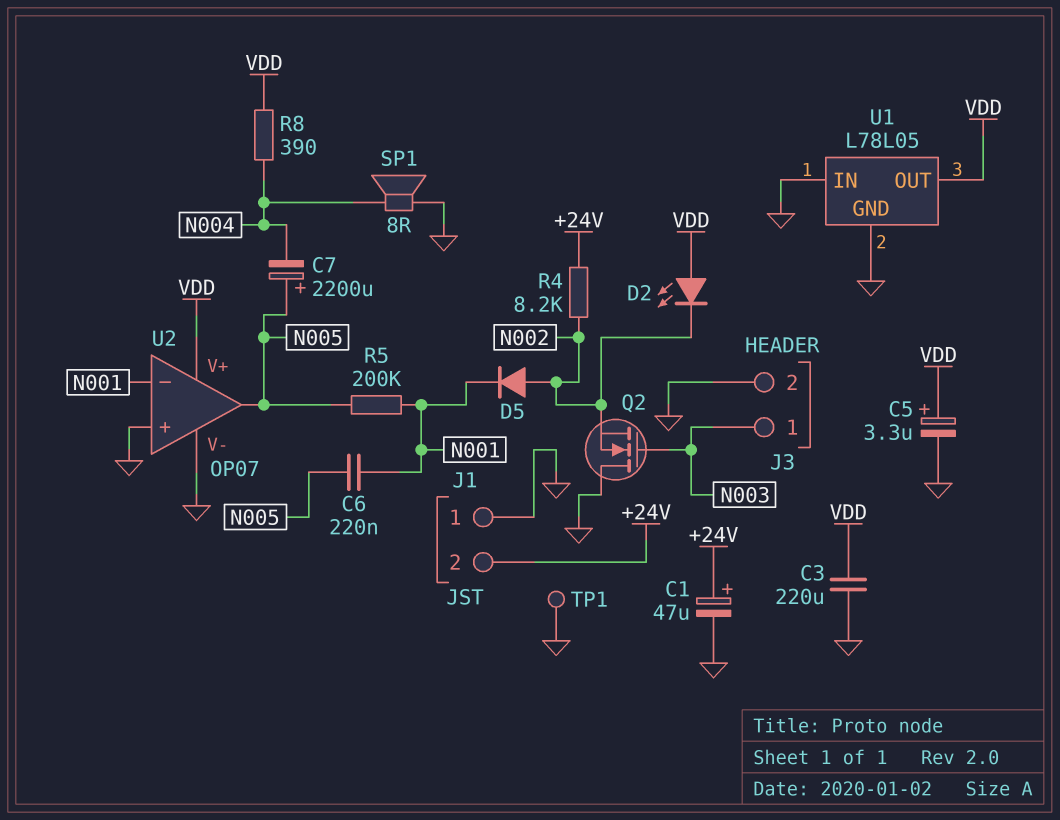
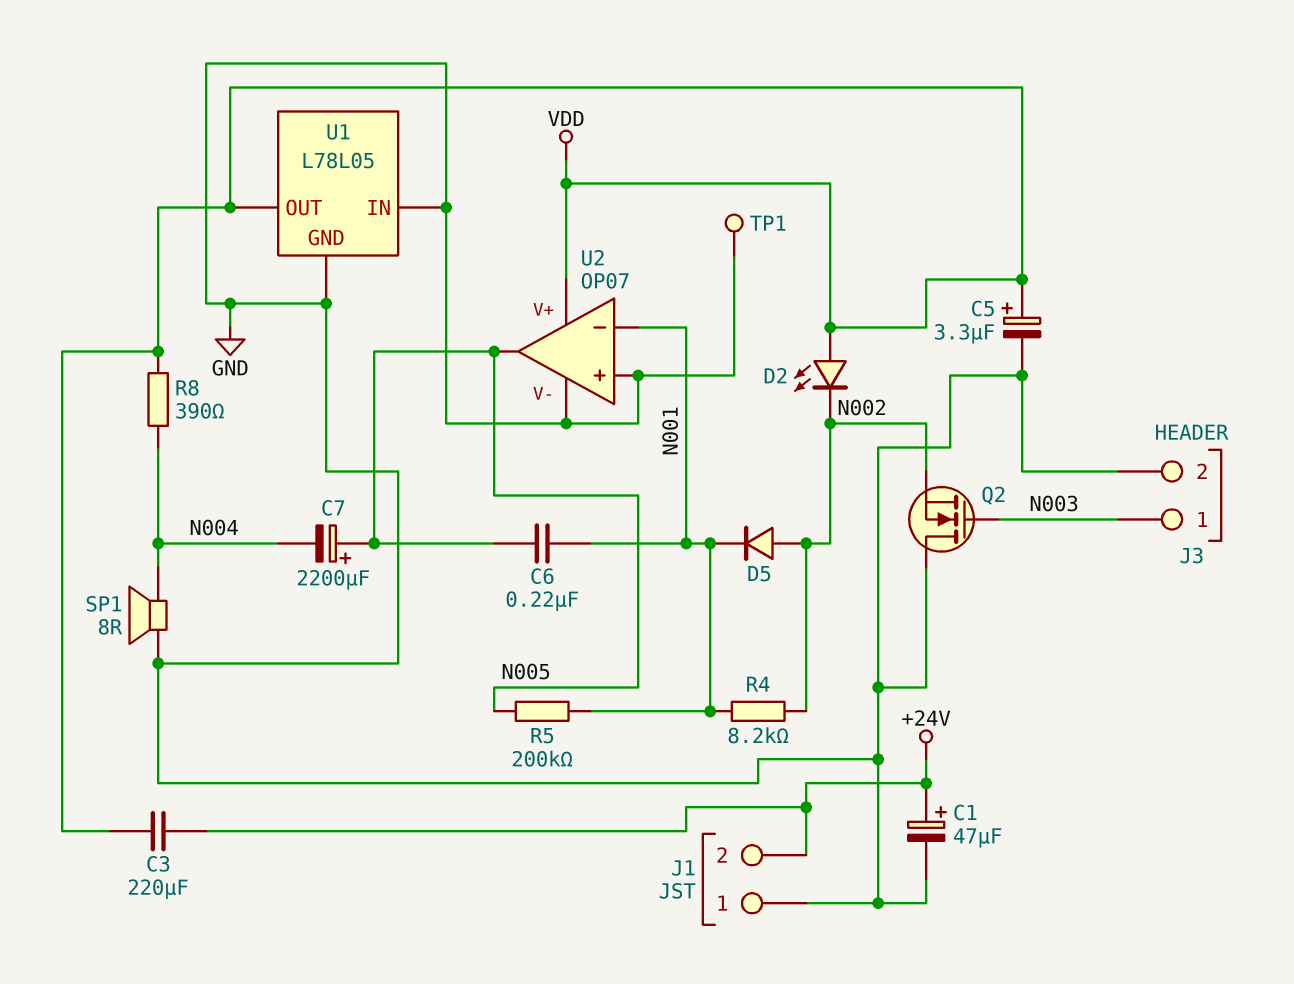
C3: 220uF (GND, VDD) -> 220uF (+24V, VDD)
R4: 8.2k (+24V, N002) -> 8.2k (N001, N002)

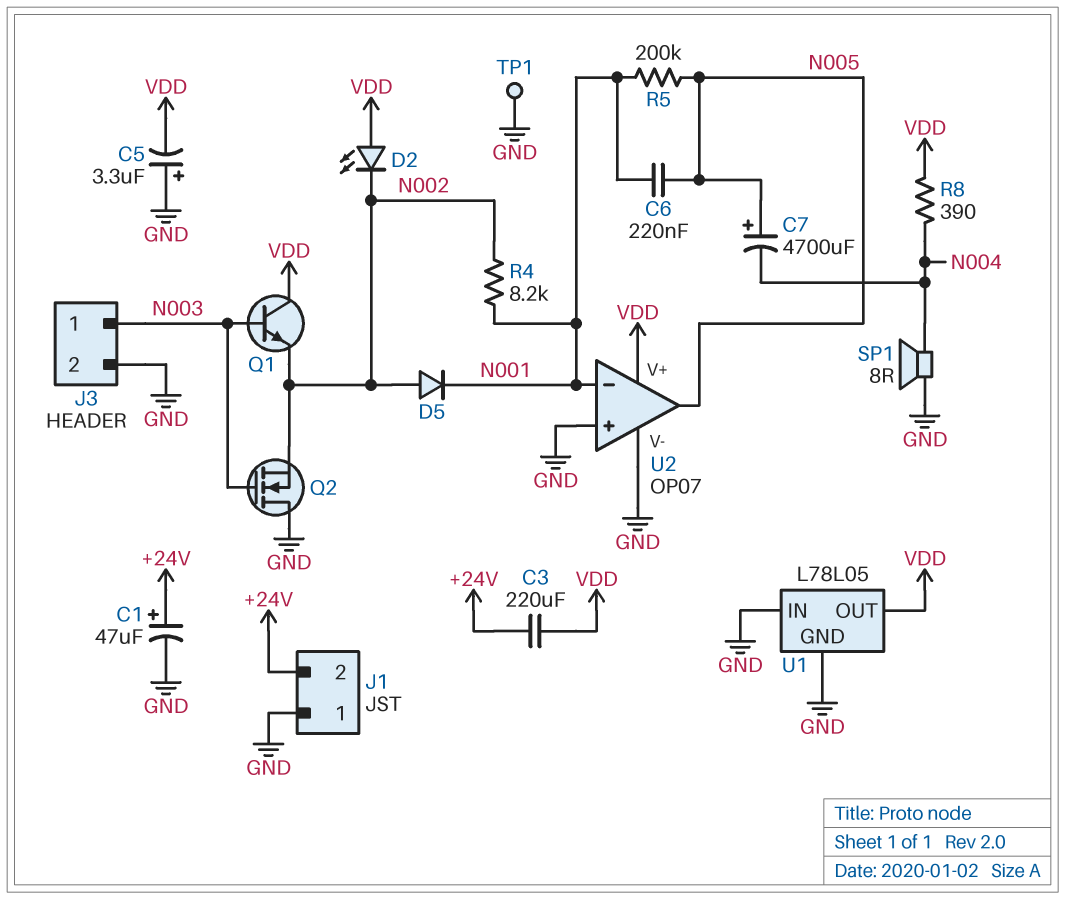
C5: 3.3uF (plus VDD, minus GND) -> 3.3uF (plus GND, minus VDD)
C7: 2200uF (plus N005, minus N004) -> 4700uF (plus N005, minus N004)
Q1: none -> NPN (B N003, C VDD, E N002)

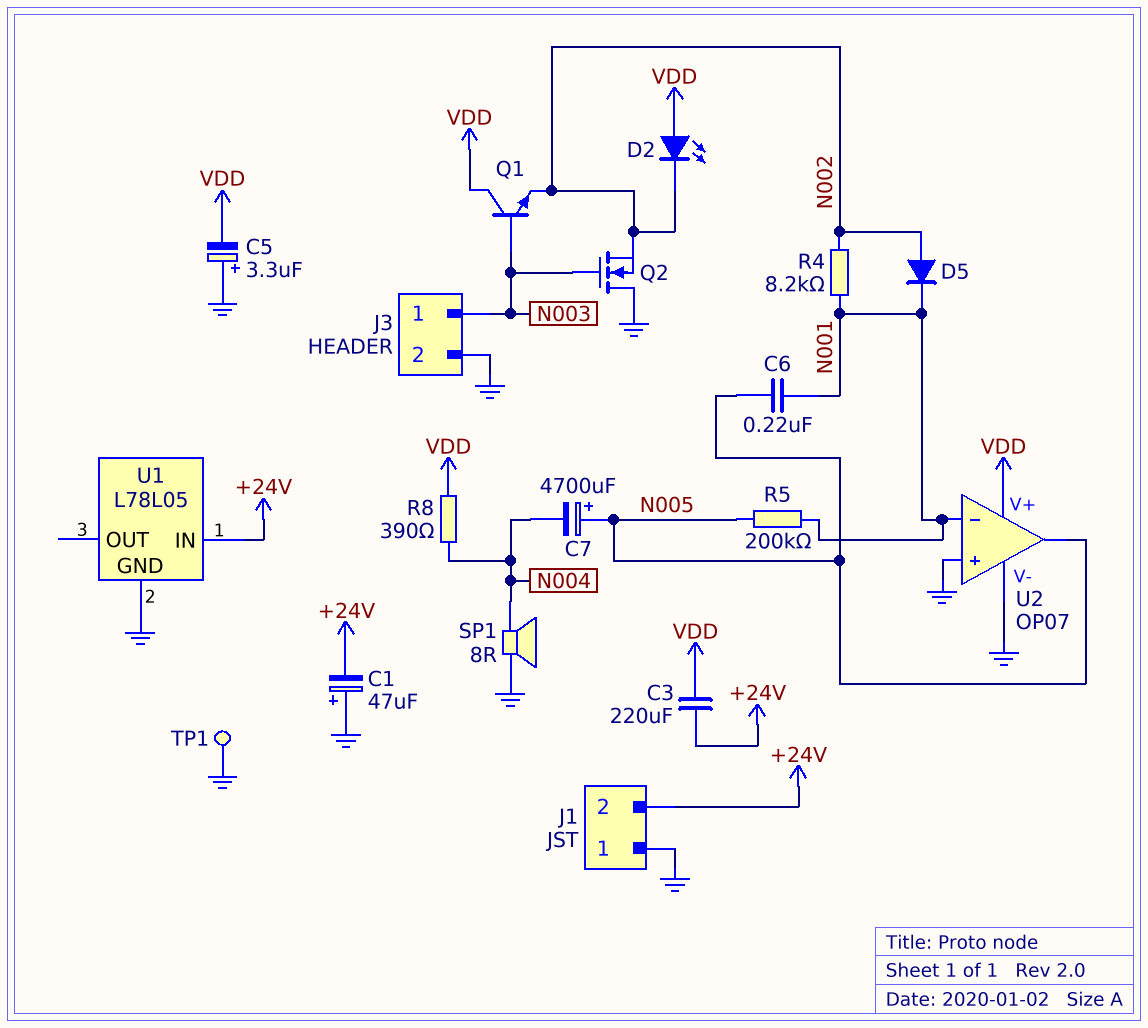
C1: 47uF (plus +24V, minus GND) -> 47uF (plus GND, minus +24V)
U1 pin IN: GND -> +24V
U1 pin OUT: VDD -> none

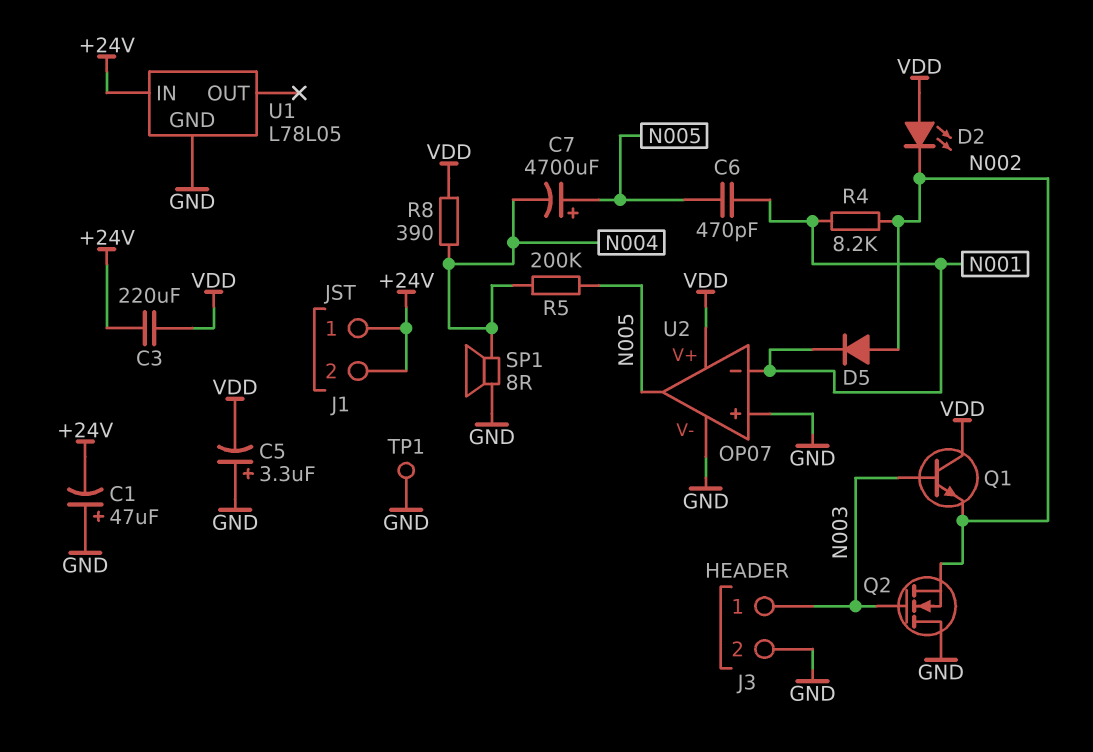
C6: 220nF (N001, N005) -> 470pF (N001, N005)
J1 pin 1: GND -> +24V
R5: 200k (N001, N005) -> 200k (N004, N005)

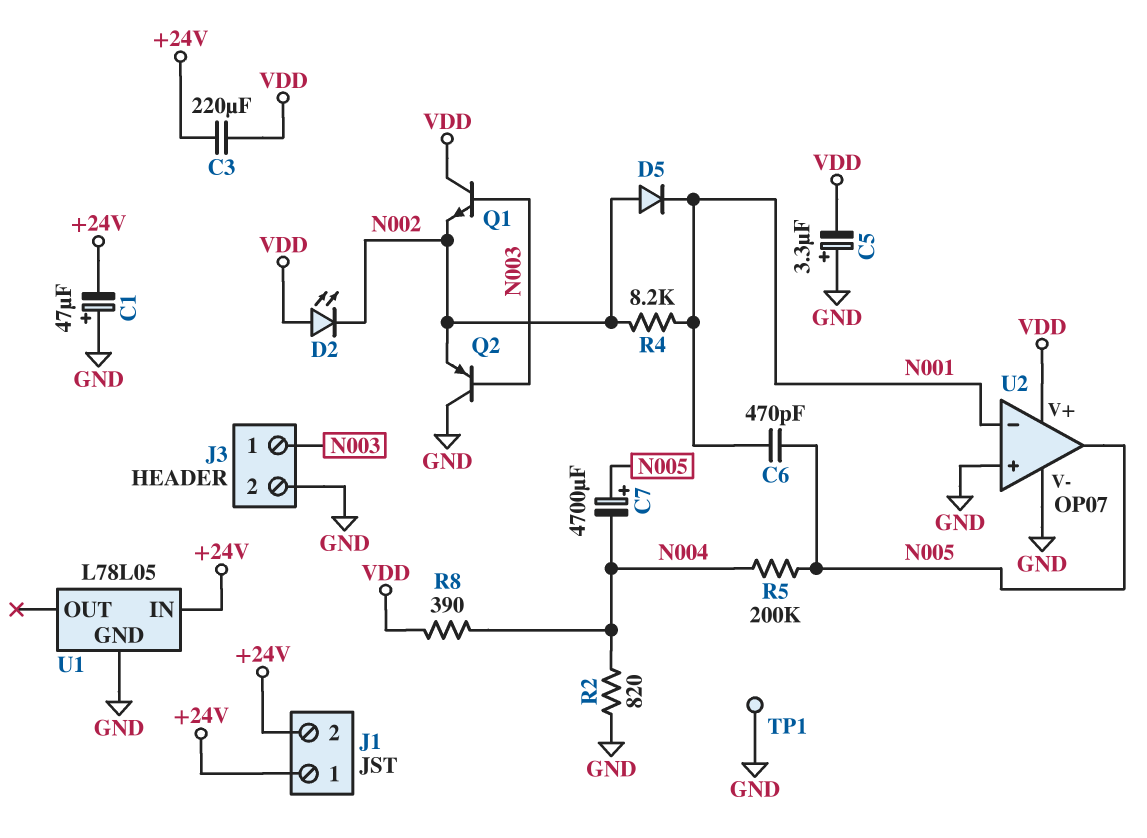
Q2: NMOS (G N003, D GND, S N002) -> PNP (B N003, C GND, E N002)
R2: none -> 820 (GND, N004)
SP1: speaker 8R (GND, N004) -> none

